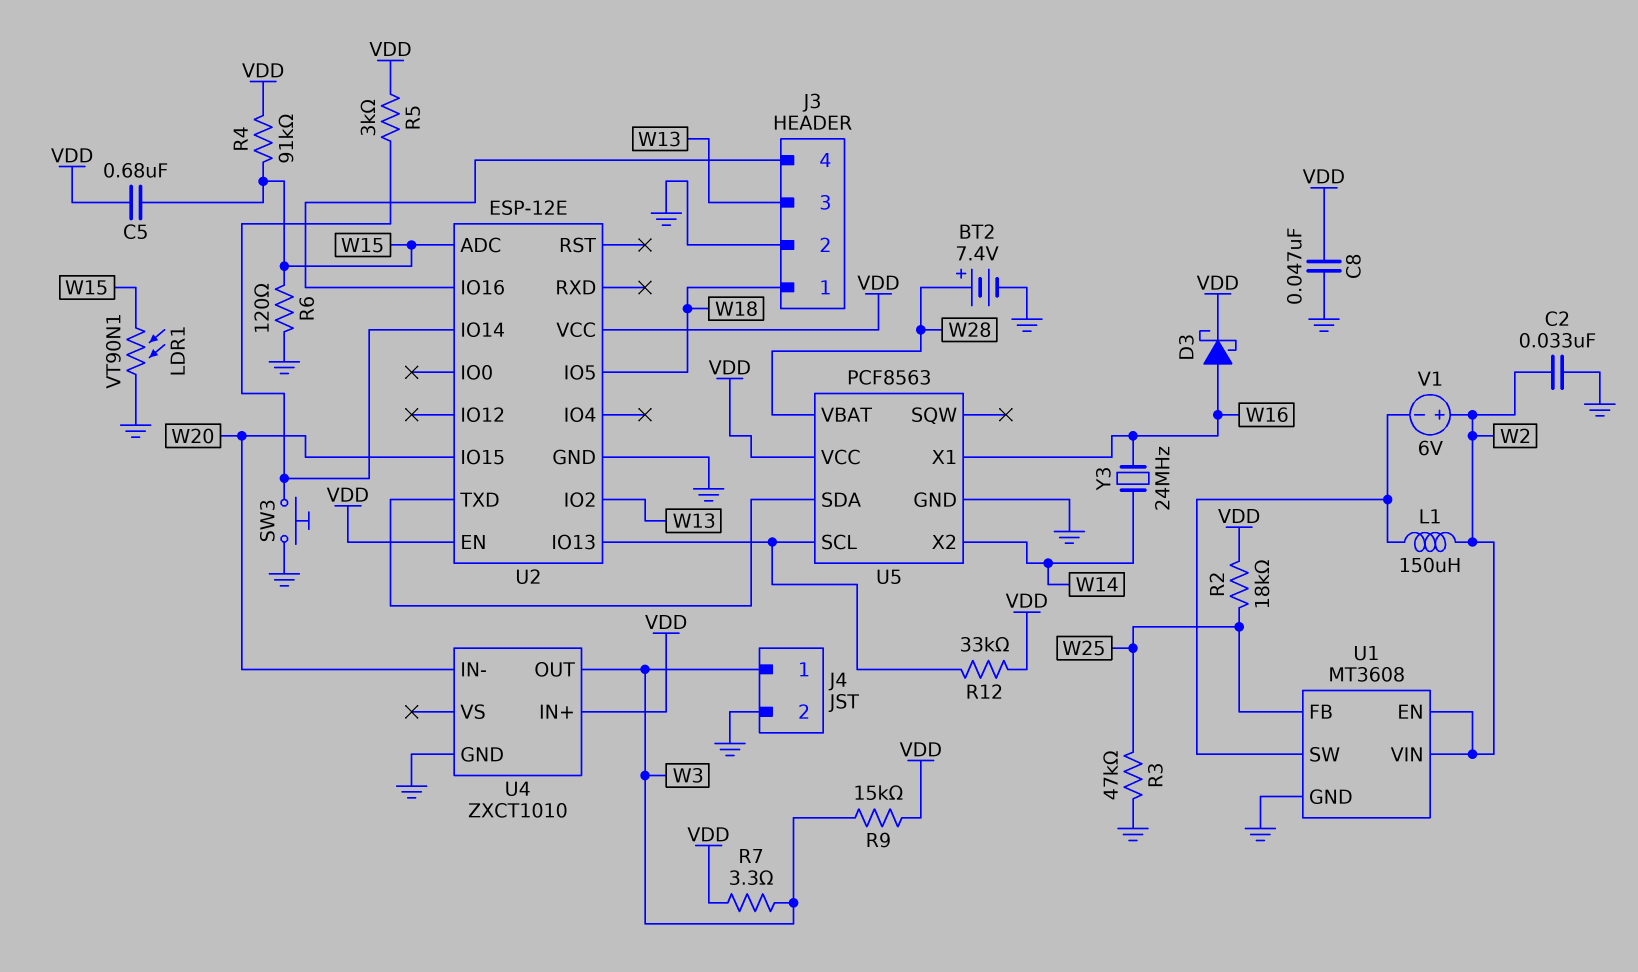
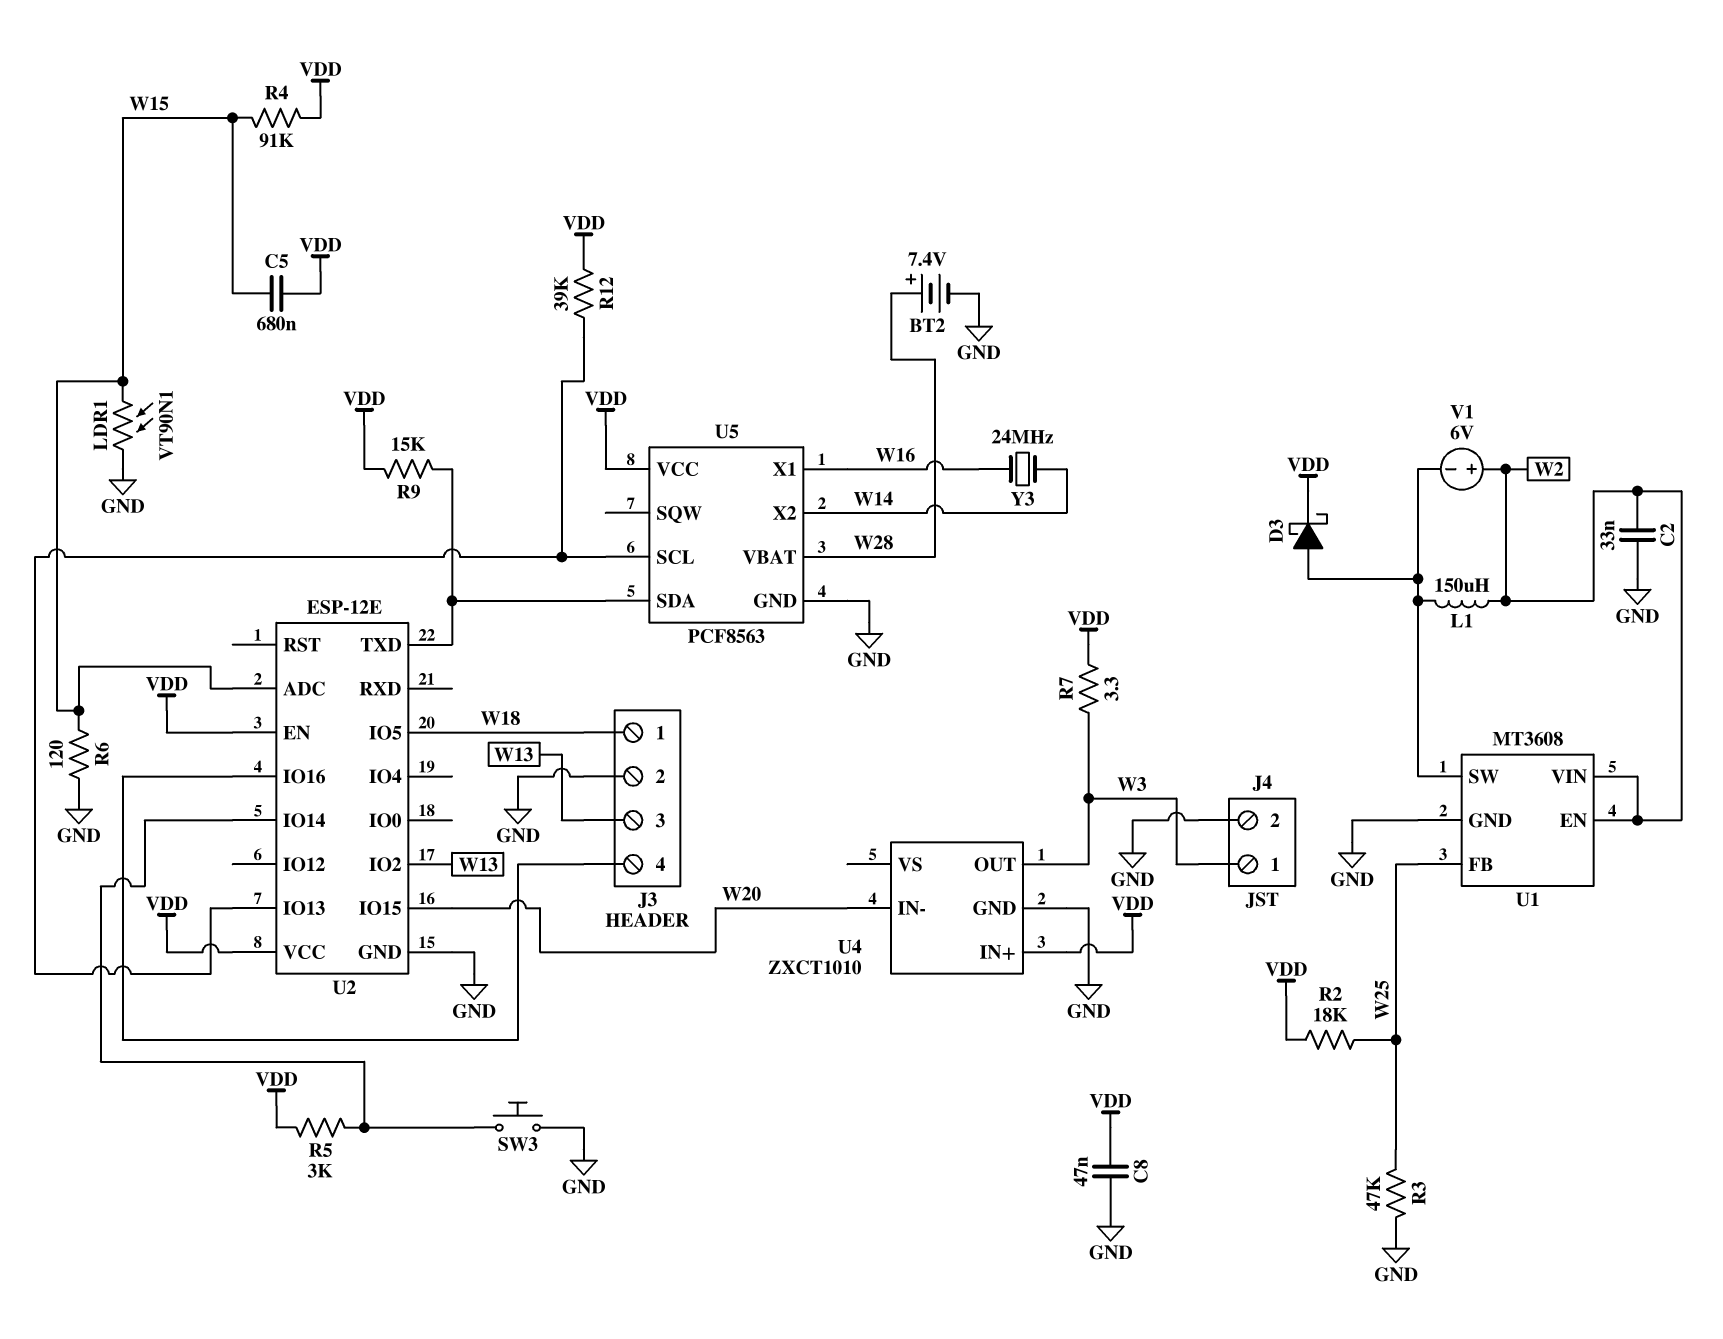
D3: schottky (A W16, K VDD) -> schottky (A U1/SW, K VDD)
R9: 15k (VDD, W3) -> 15k (U2/TXD, VDD)
R12: 33k (U2/IO13, VDD) -> 39k (U2/IO13, VDD)

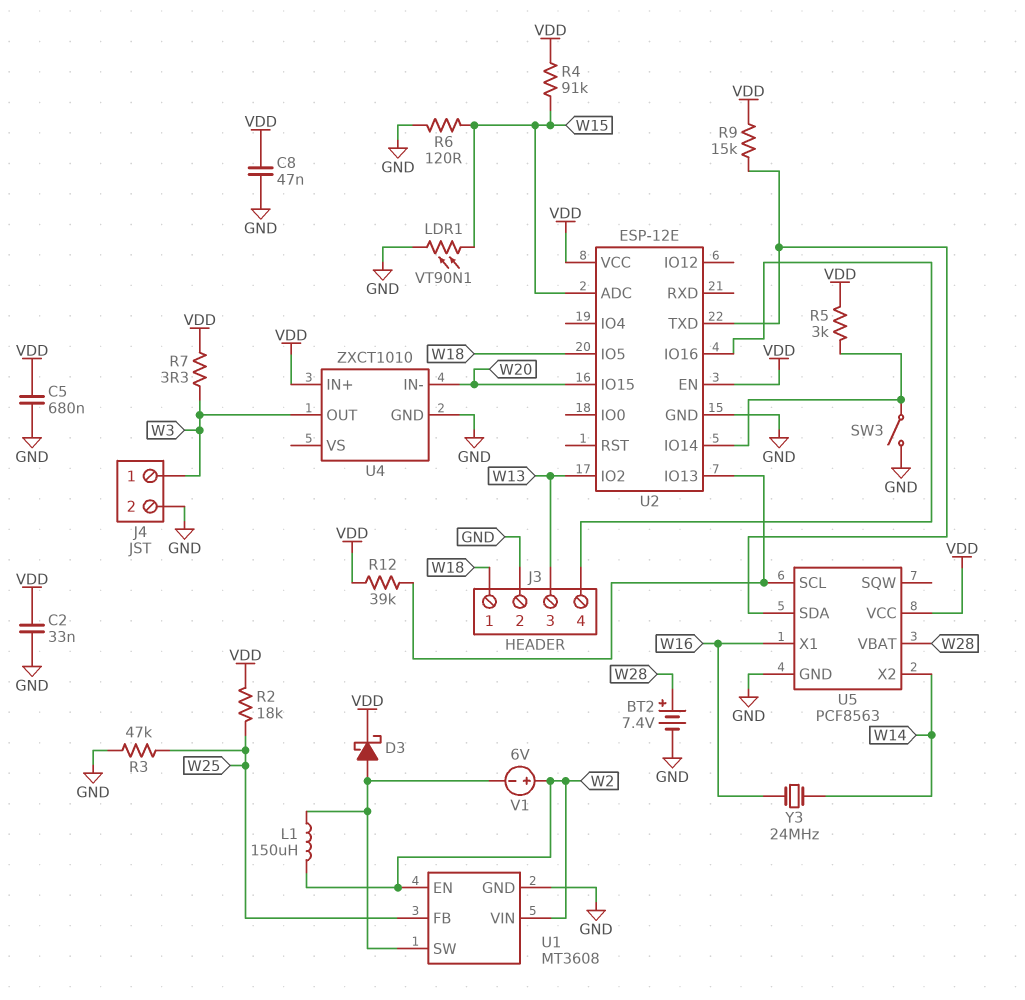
C2: 33nF (GND, W2) -> 33nF (GND, VDD)
C5: 680nF (VDD, W15) -> 680nF (GND, VDD)
SW3: button (GND, U2/IO14) -> switch (GND, U2/IO14)

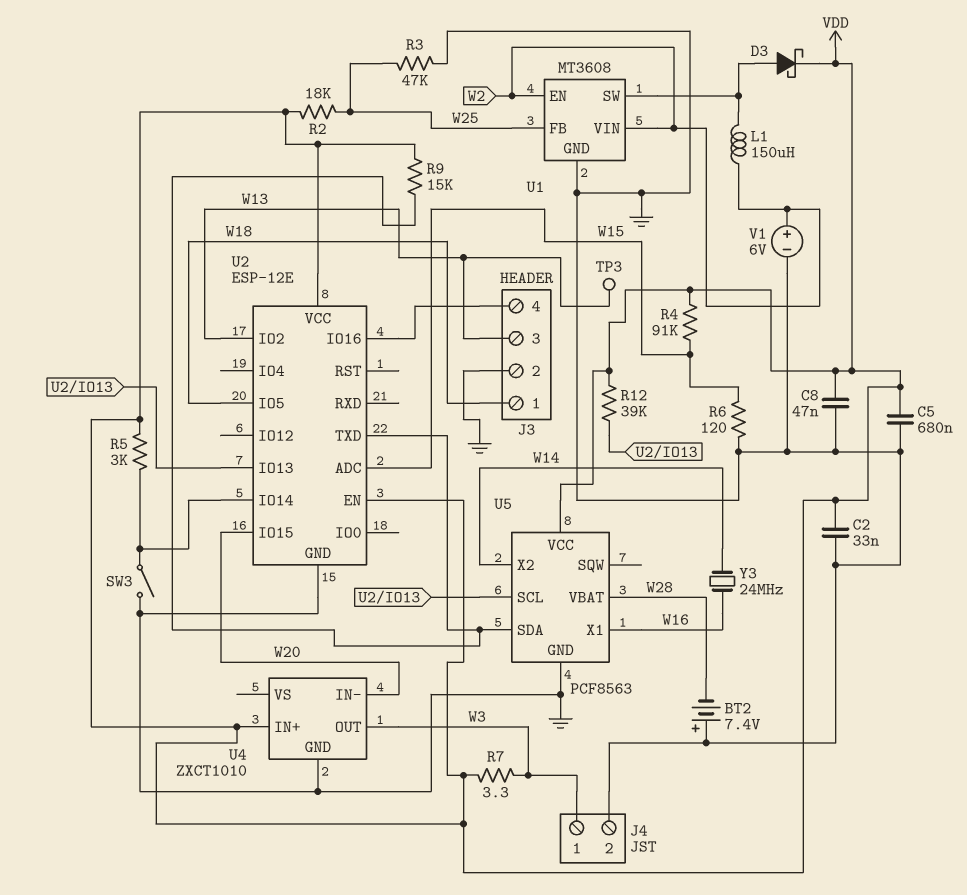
BT2: 7.4V (plus W28, minus GND) -> 7.4V (plus GND, minus W28)
LDR1: VT90N1 (GND, W15) -> none
TP3: none -> test point (W13)
V1: 6V (plus W2, minus U1/SW) -> 6V (plus W2, minus GND)

